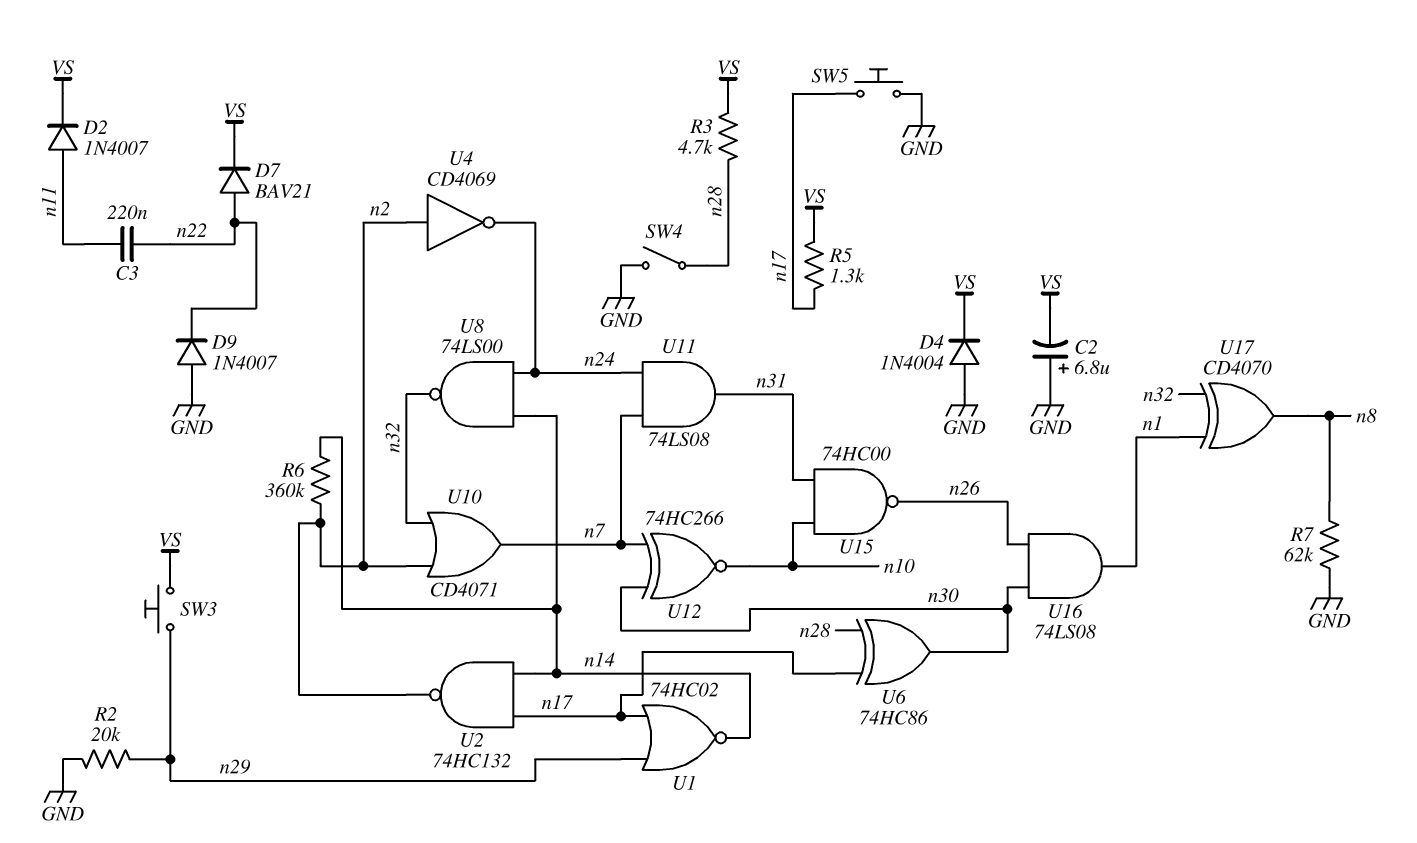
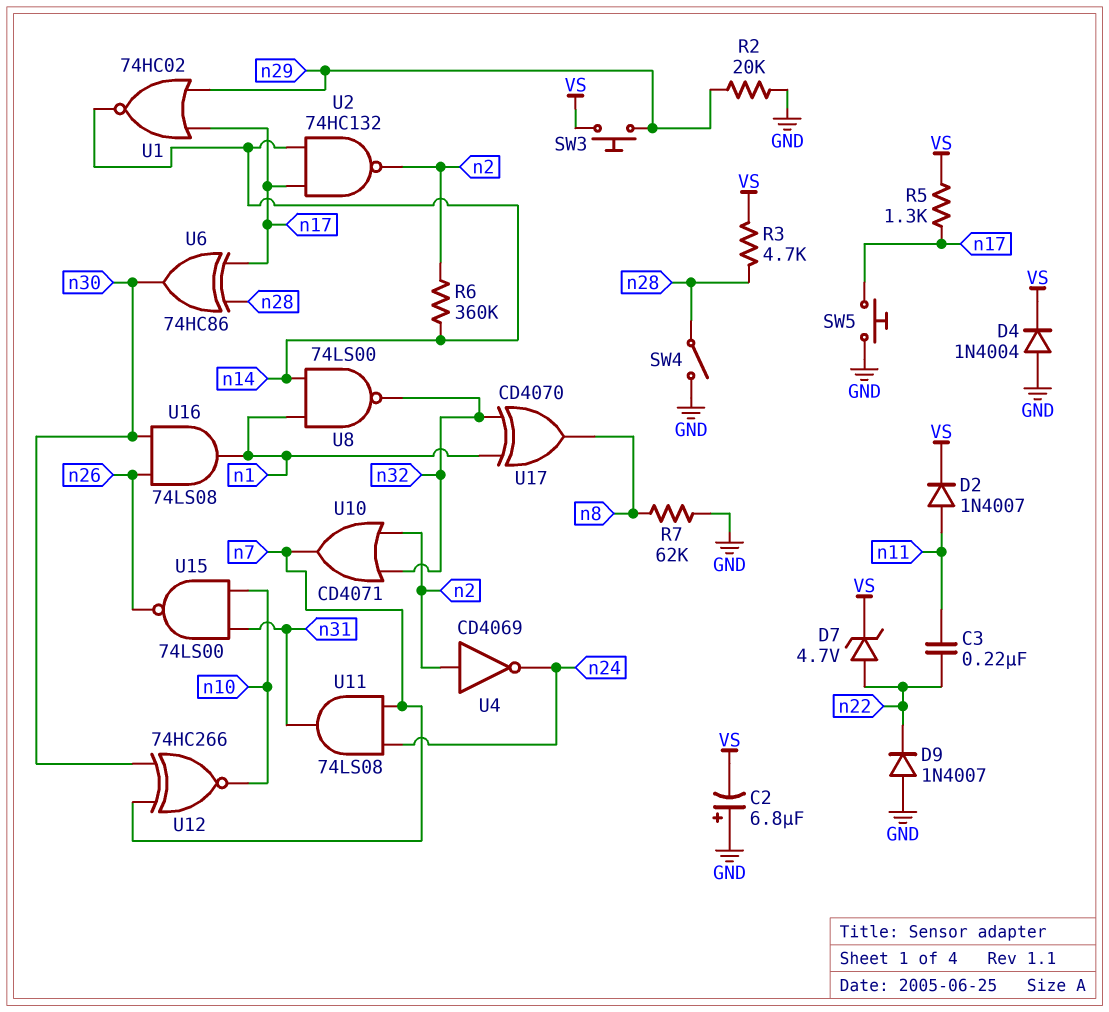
D7: diode BAV21 (A n22, K VS) -> zener 4.7V (A n22, K VS)
U8: NAND 74LS00 (in n14, in n24, out n32) -> NAND 74LS00 (in n1, in n14, out n32)
U15: NAND 74HC00 (in n10, in n31, out n26) -> NAND 74LS00 (in n10, in n31, out n26)

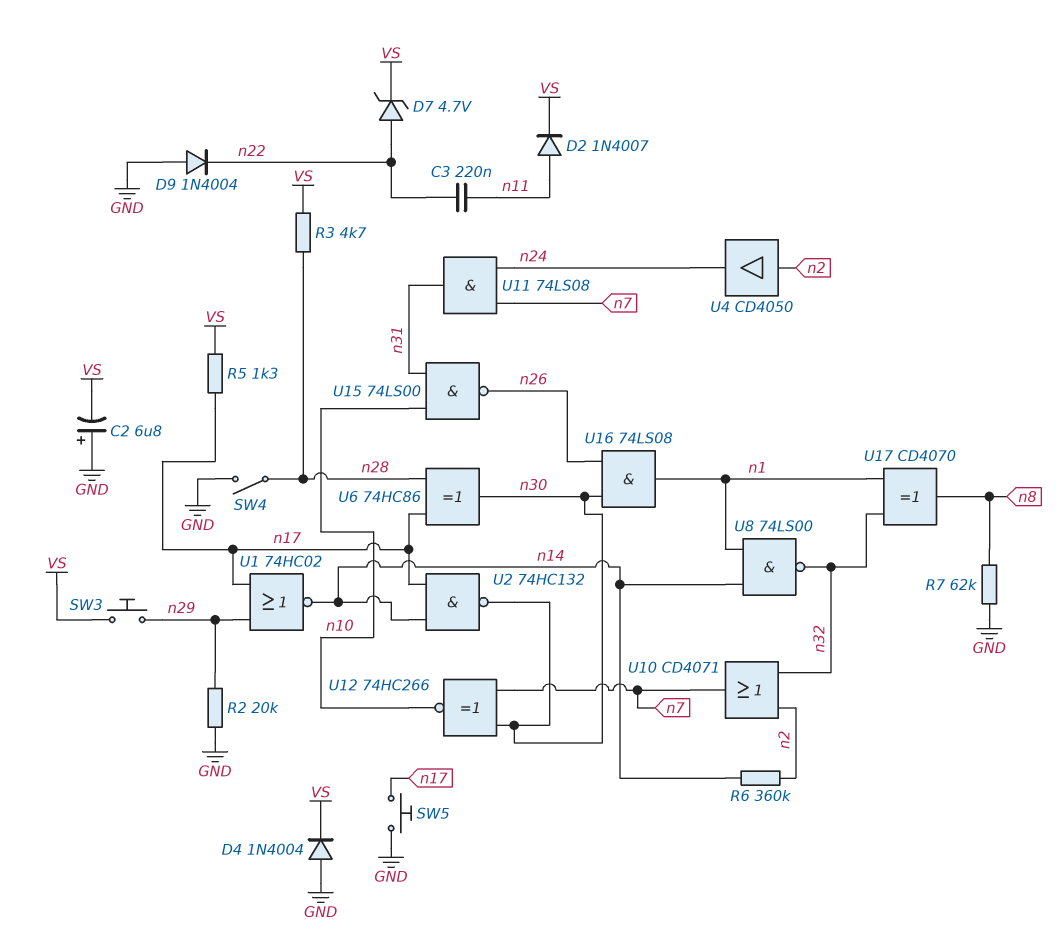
D9: diode 1N4007 (A GND, K n22) -> diode 1N4004 (A GND, K n22)
U2: NAND 74HC132 (in n14, in n17, out n2) -> NAND 74HC132 (in n14, in n17, out n30)
U4: NOT CD4069 (in n2, out n24) -> buffer CD4050 (in n2, out n24)

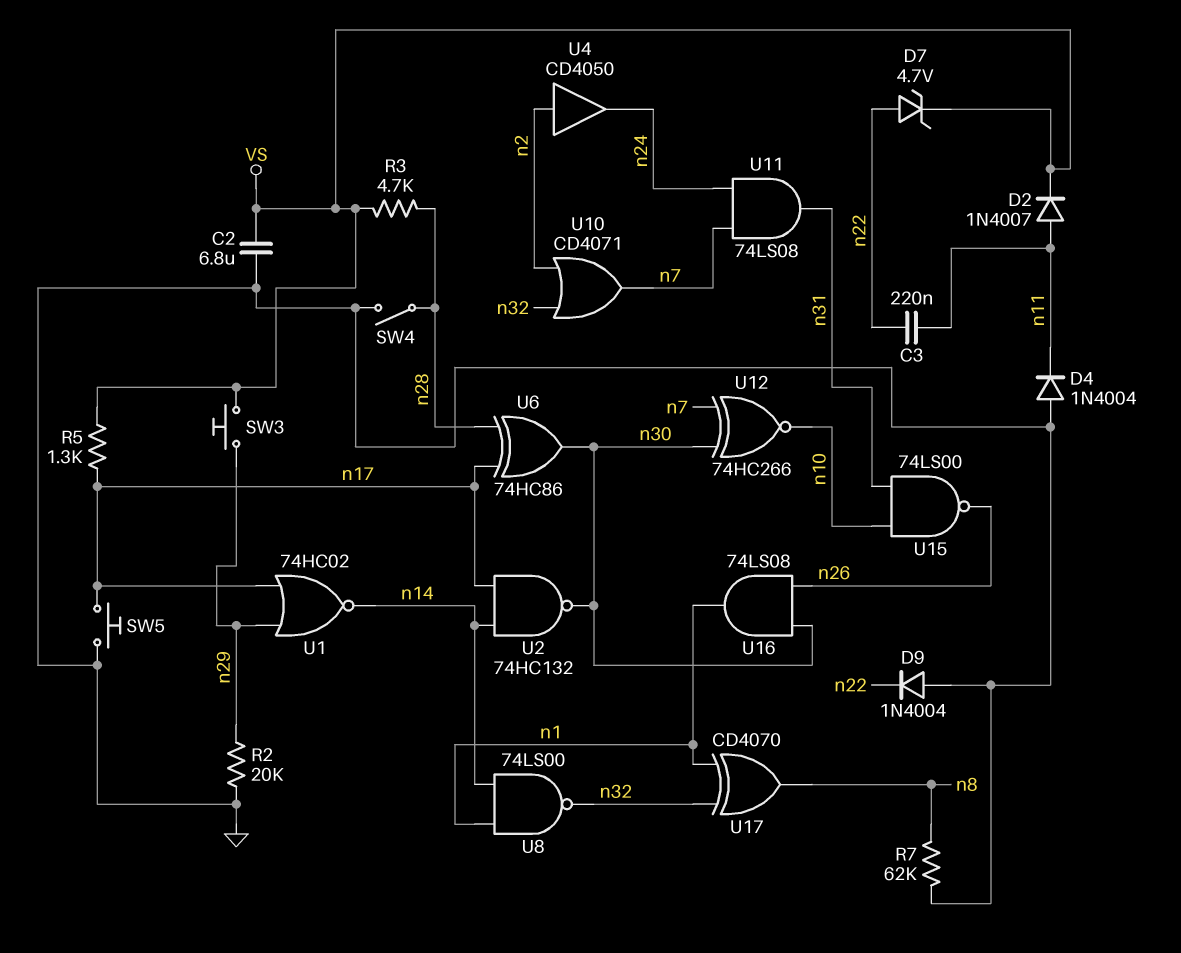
C2: 6.8uF (plus GND, minus VS) -> 6.8uF (GND, VS)
D4: diode 1N4004 (A GND, K VS) -> diode 1N4004 (A GND, K n11)
R6: 360k (n2, n14) -> none

